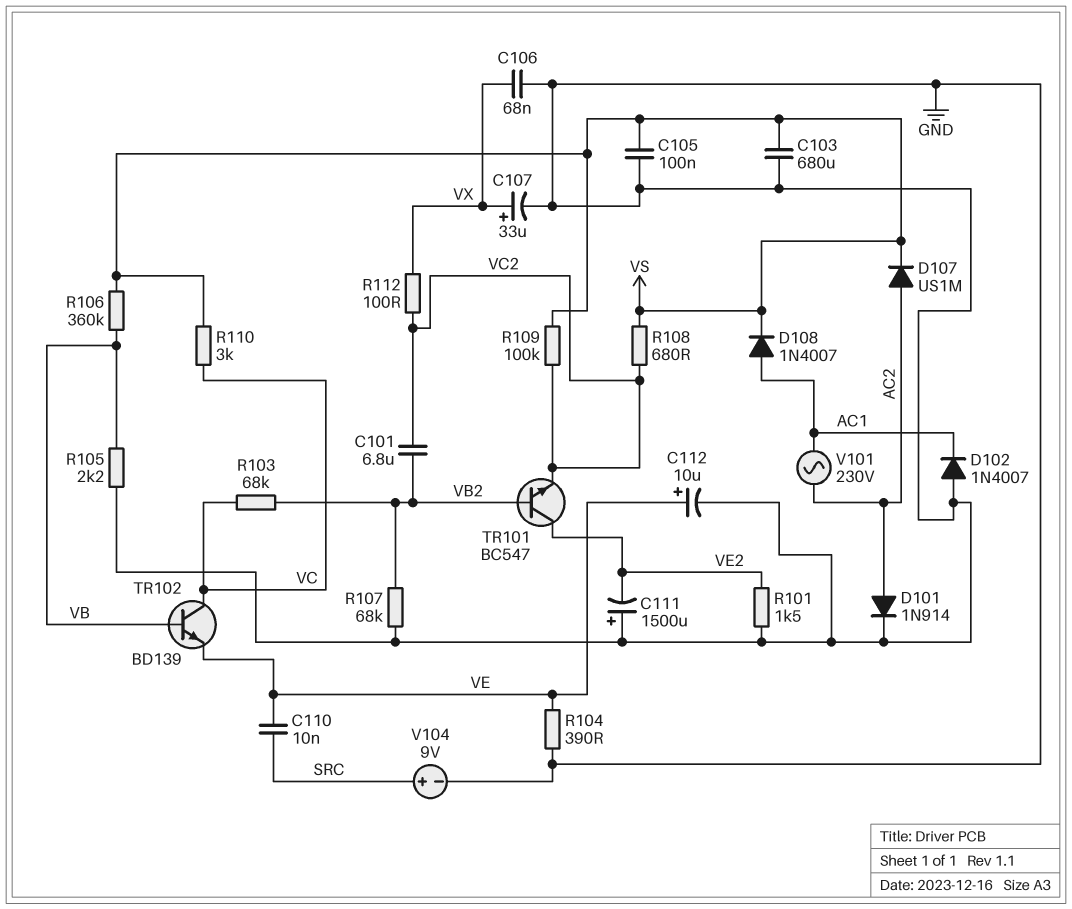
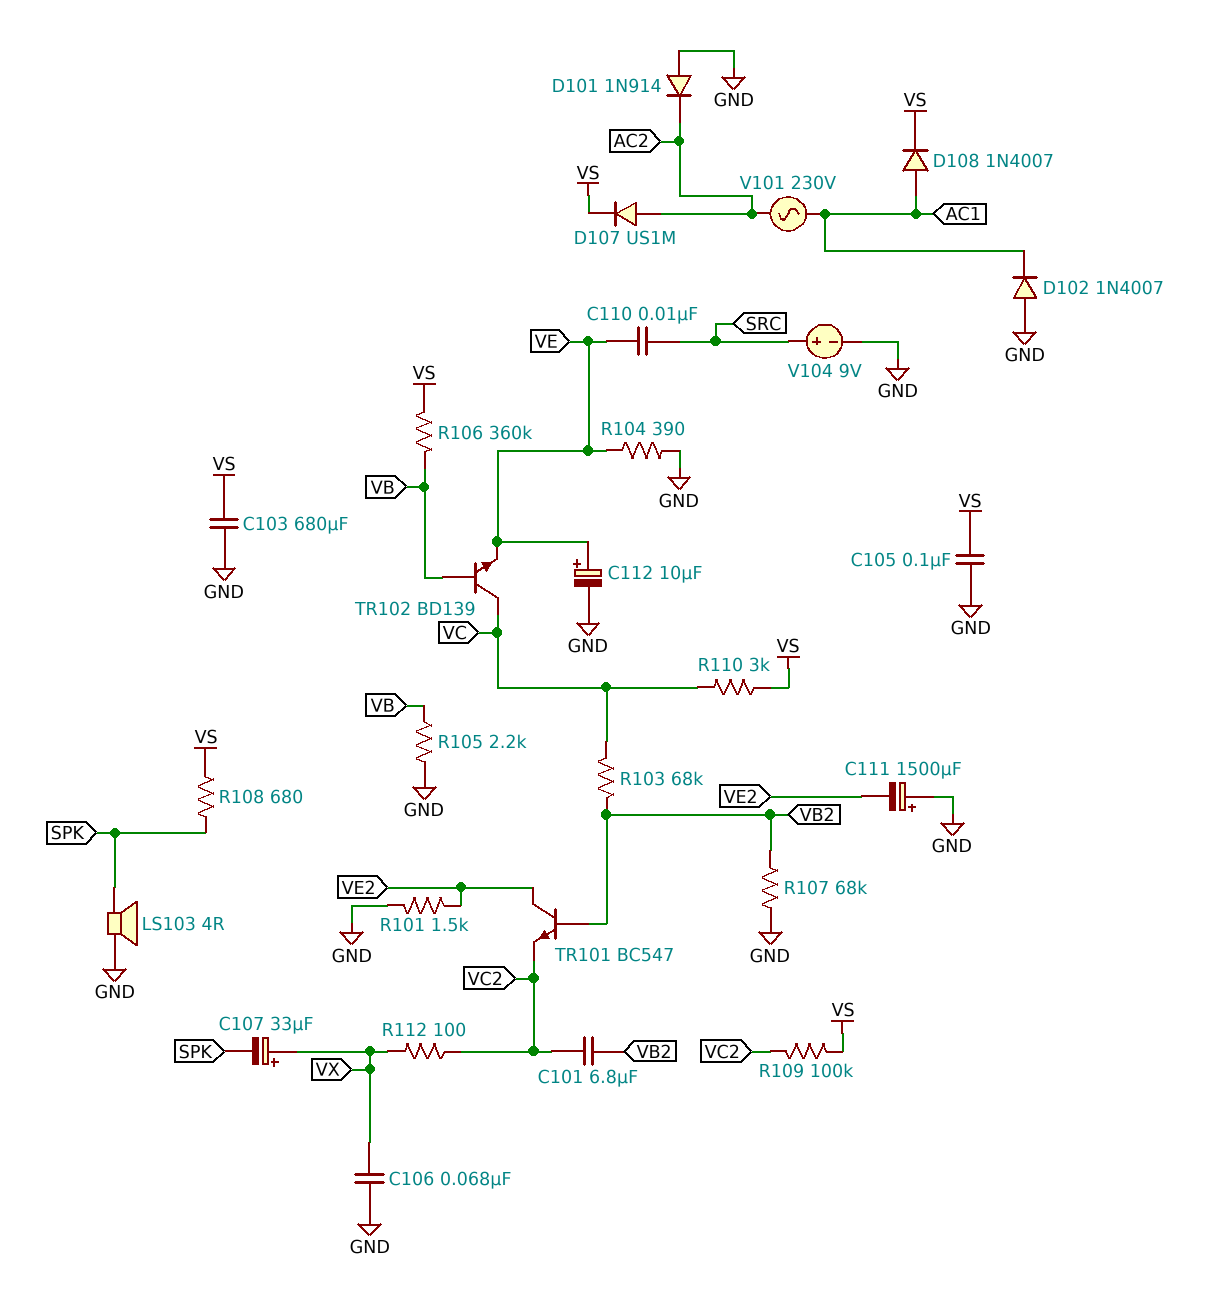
C107: 33uF (plus VX, minus GND) -> 33uF (plus VX, minus SPK)
D101: diode 1N914 (A AC2, K GND) -> diode 1N914 (A GND, K AC2)
LS103: none -> speaker 4R (GND, SPK)
R108: 680 (VC2, VS) -> 680 (SPK, VS)

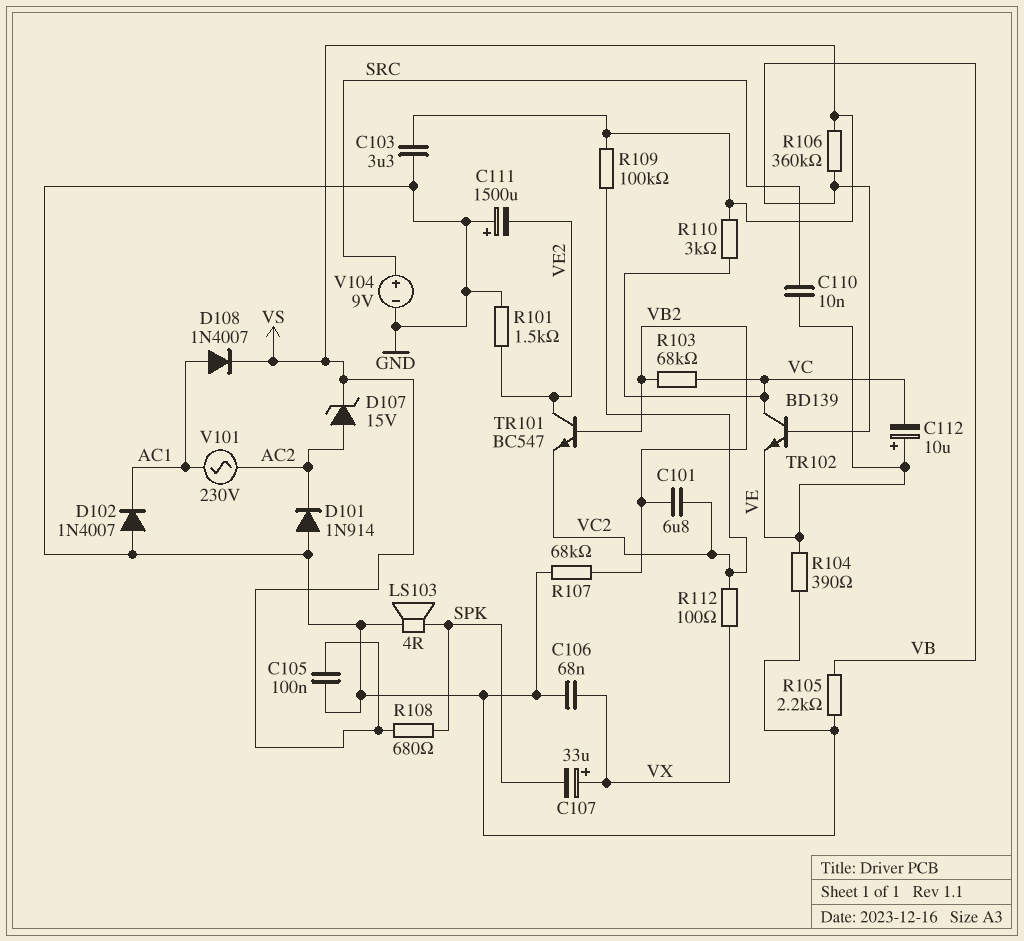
C103: 680uF (GND, VS) -> 3.3uF (GND, VS)
C112: 10uF (plus VE, minus GND) -> 10uF (plus VE, minus VC)
D107: diode US1M (A AC2, K VS) -> zener 15V (A AC2, K VS)

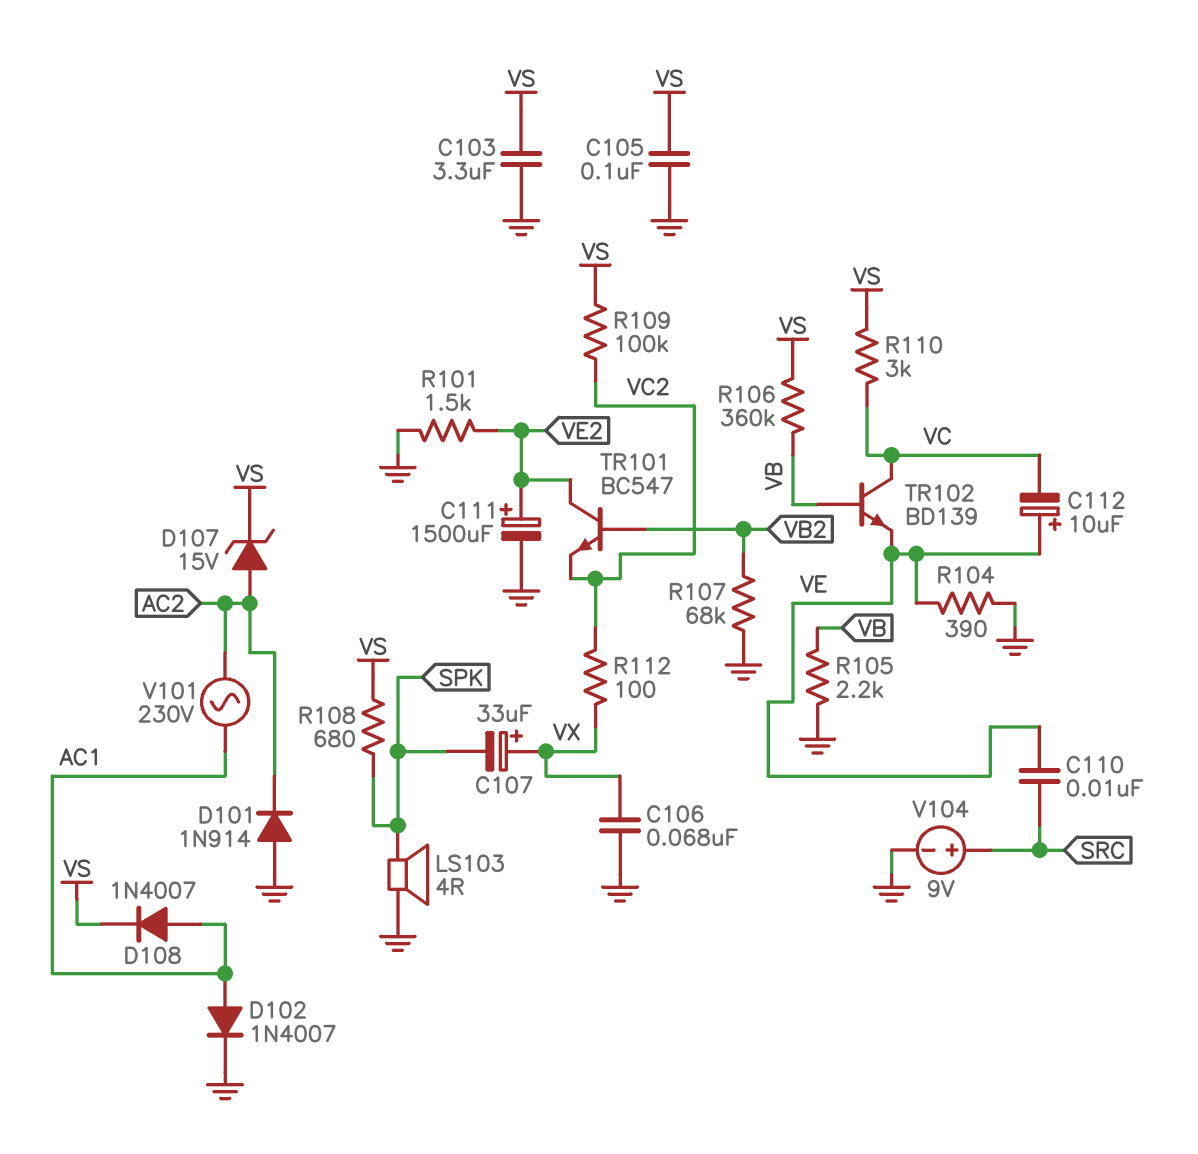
C101: 6.8uF (VB2, VC2) -> none
C111: 1500uF (plus GND, minus VE2) -> 1500uF (plus VE2, minus GND)
D102: diode 1N4007 (A GND, K AC1) -> diode 1N4007 (A AC1, K GND)
R103: 68k (VB2, VC) -> none

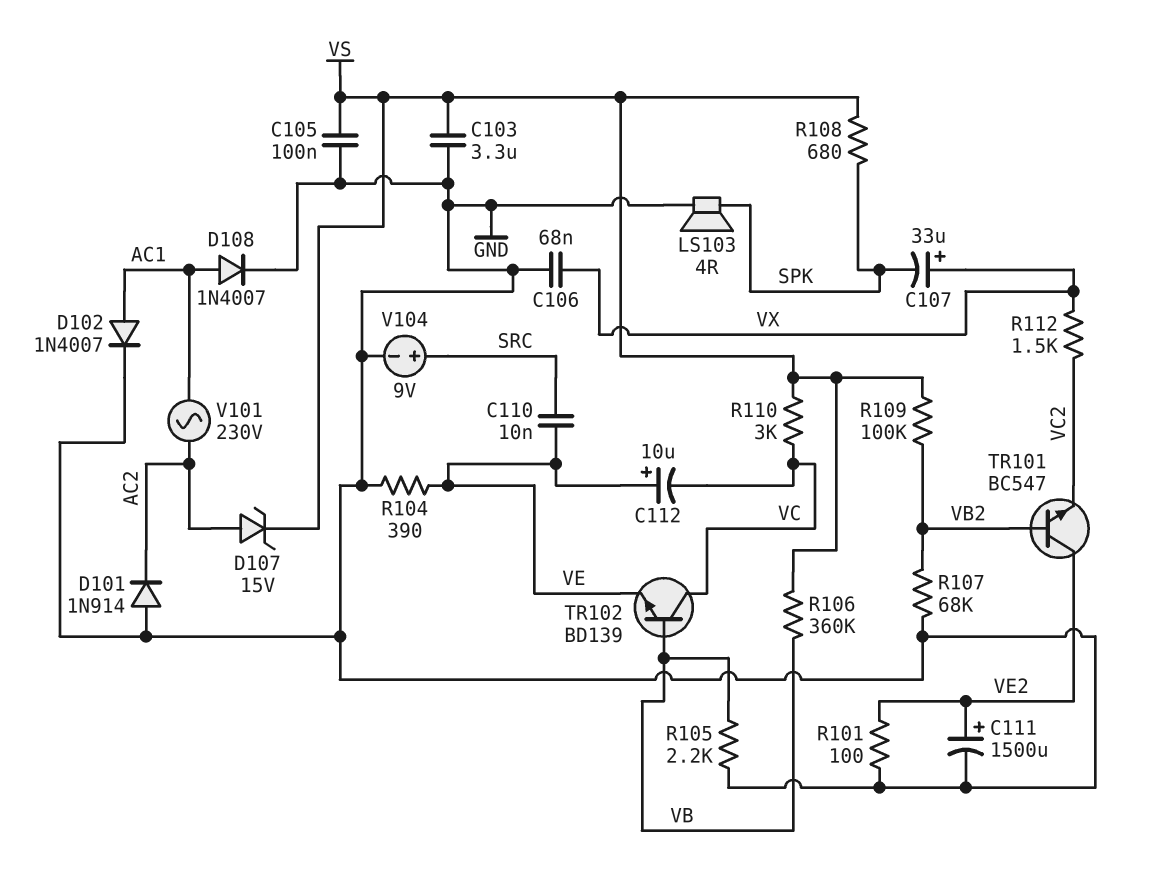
D108: diode 1N4007 (A AC1, K VS) -> diode 1N4007 (A AC1, K GND)
R101: 1.5k (GND, VE2) -> 100 (GND, VE2)
R109: 100k (VC2, VS) -> 100k (VB2, VS)
R112: 100 (VC2, VX) -> 1.5k (VC2, VX)

